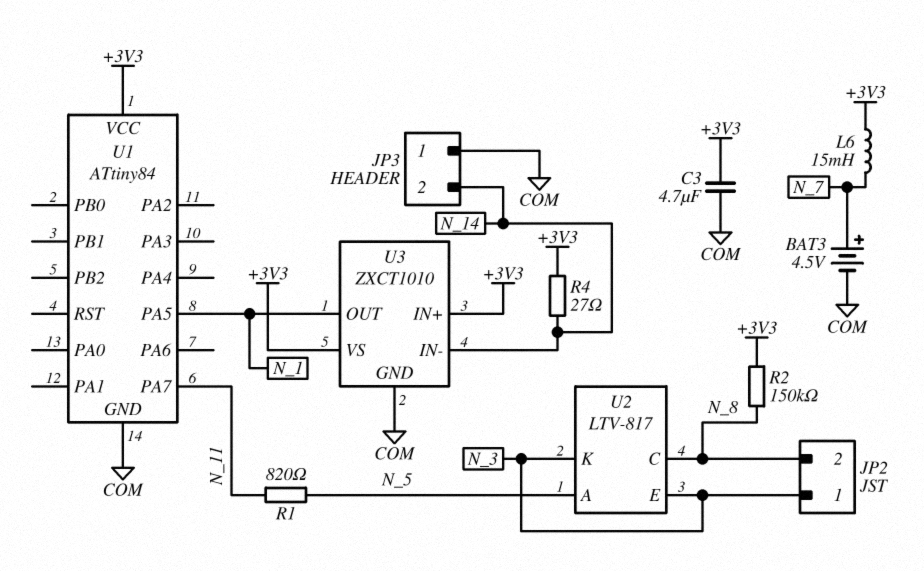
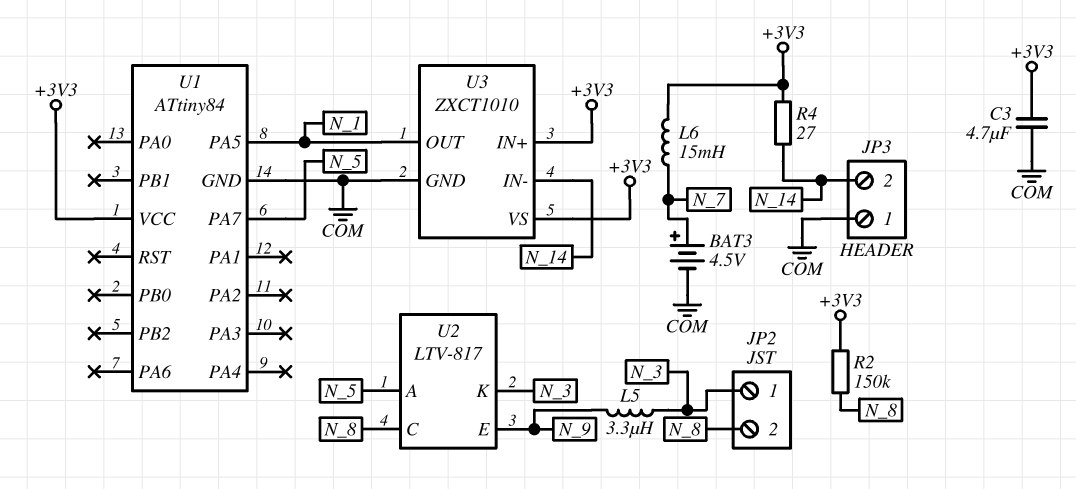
L5: none -> 3.3uH (N_3, N_9)
R1: 820 (N_5, N_11) -> none
U1 pin PA7: N_11 -> N_5
U2 pin E: N_3 -> N_9

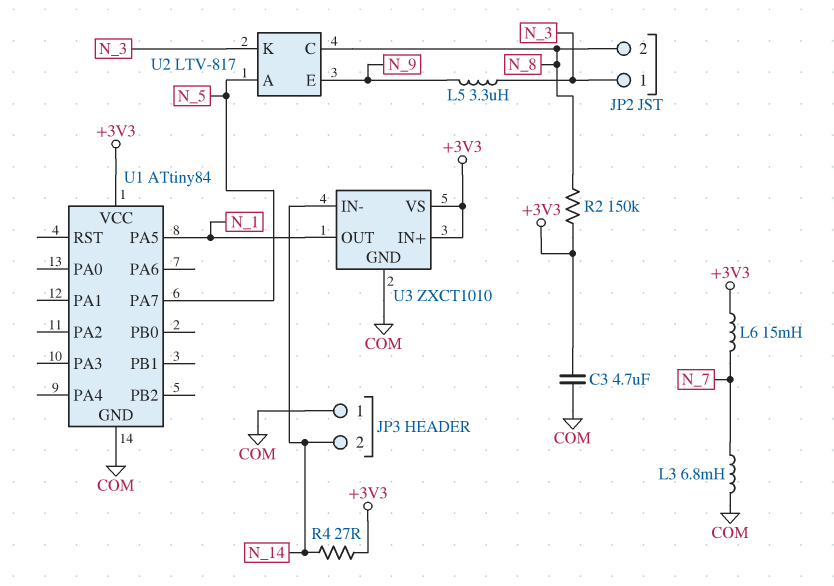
BAT3: 4.5V (plus N_7, minus COM) -> none
L3: none -> 6.8mH (COM, N_7)

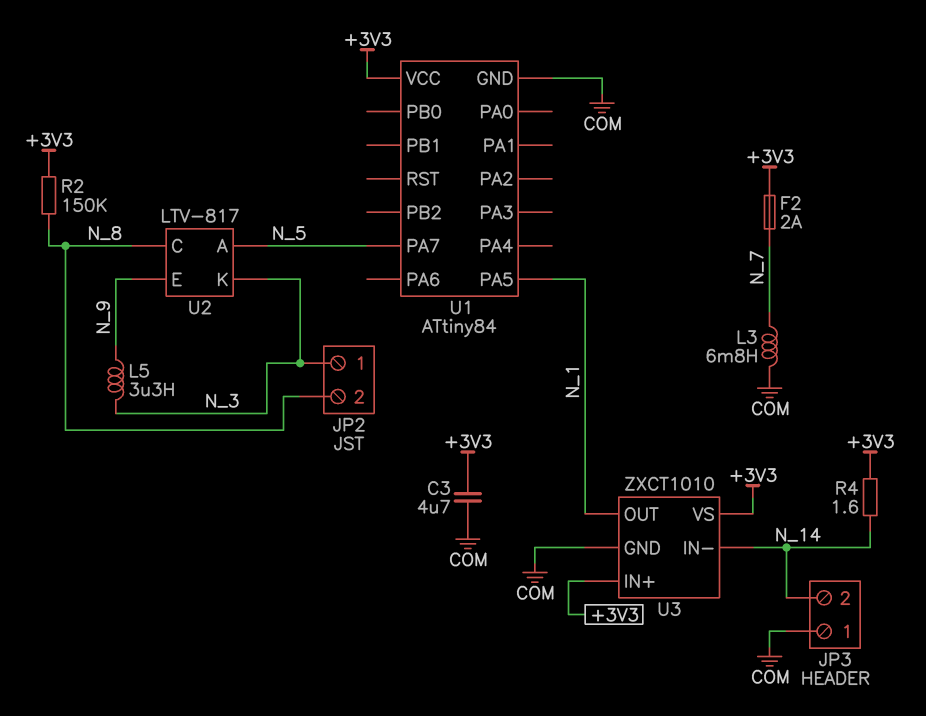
F2: none -> 2A (+3V3, N_7)
L6: 15mH (+3V3, N_7) -> none
R4: 27 (+3V3, N_14) -> 1.6 (+3V3, N_14)

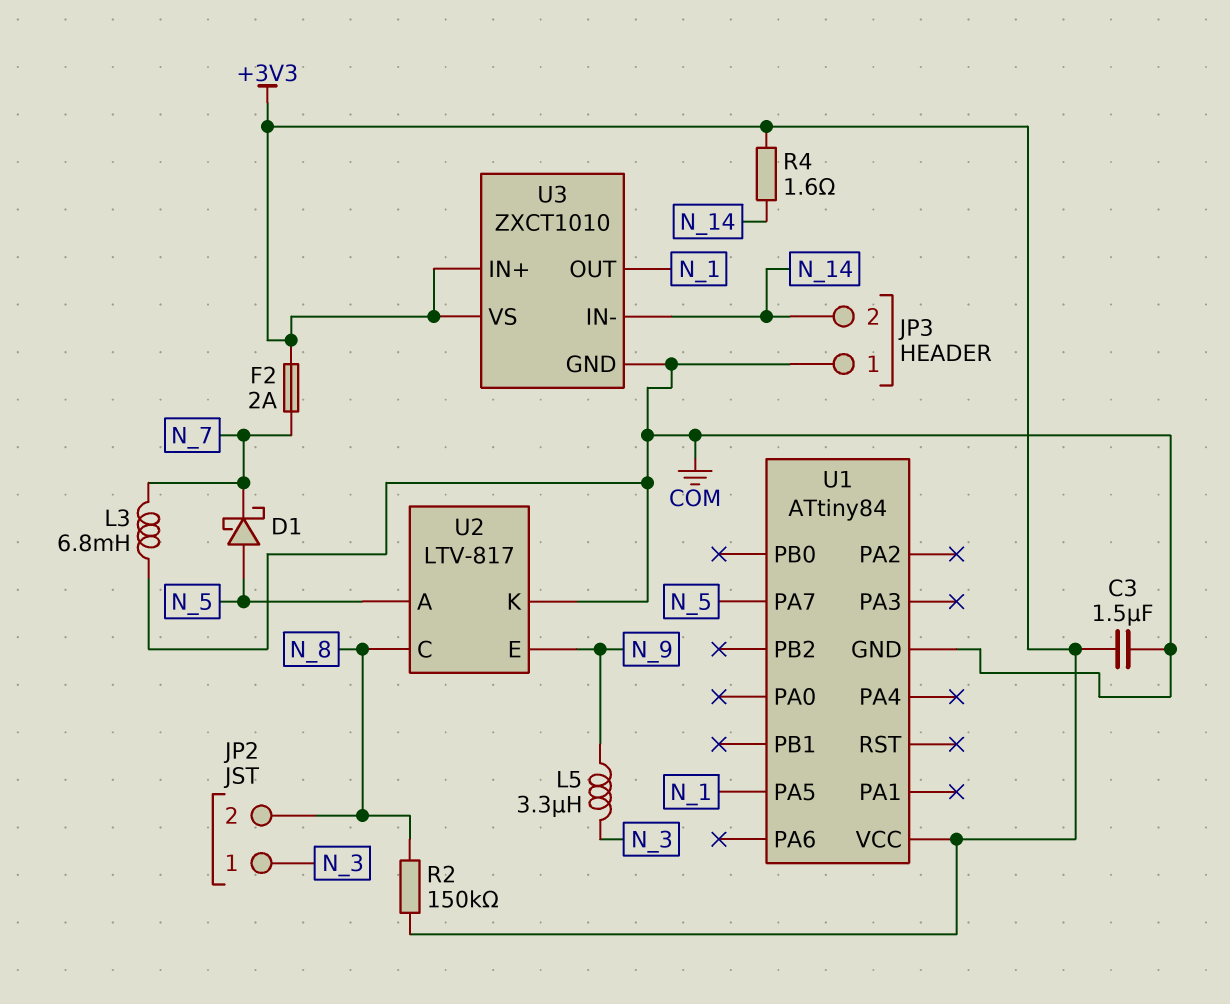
C3: 4.7uF (+3V3, COM) -> 1.5uF (+3V3, COM)
D1: none -> schottky (A N_5, K N_7)
U2 pin K: N_3 -> COM

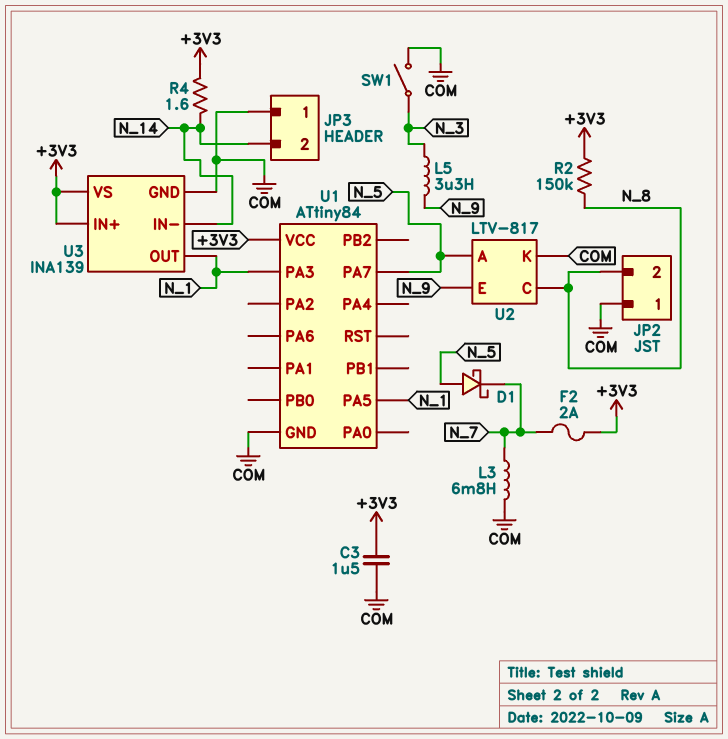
JP2 pin 1: N_3 -> COM
SW1: none -> switch (COM, N_3)
U1 pin PA3: none -> N_1
U3: ZXCT1010 -> INA139

